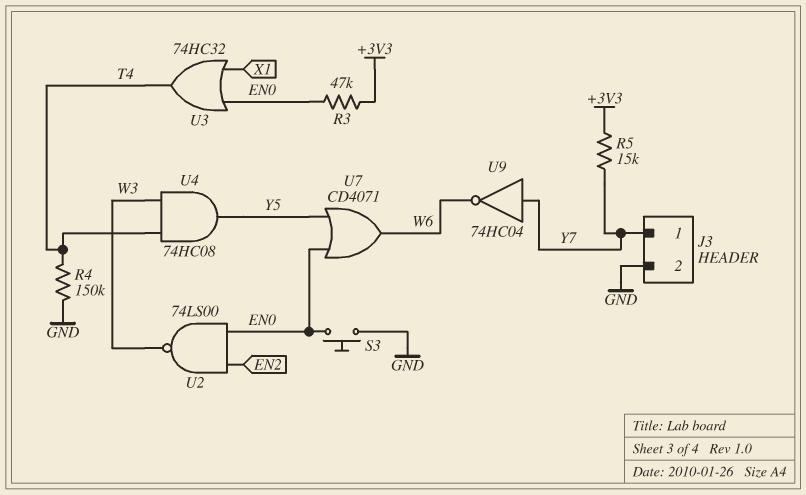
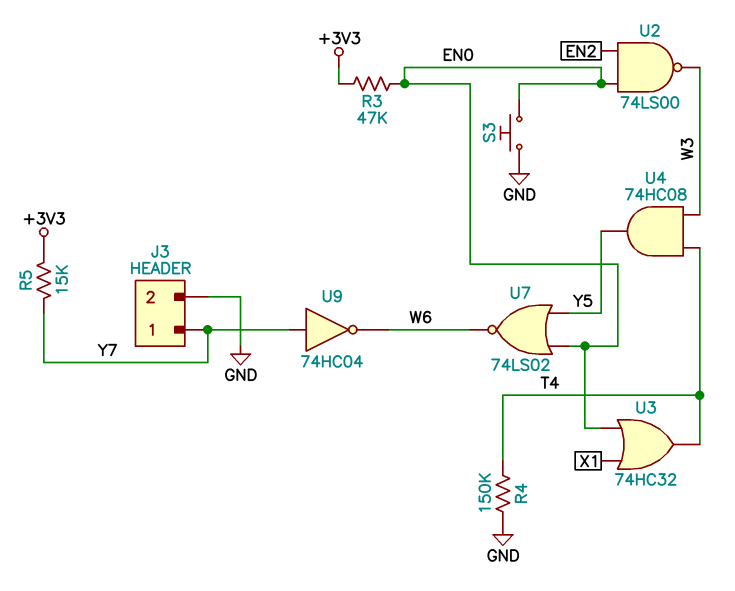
U7: OR CD4071 (in EN0, in Y5, out W6) -> NOR 74LS02 (in EN0, in Y5, out W6)

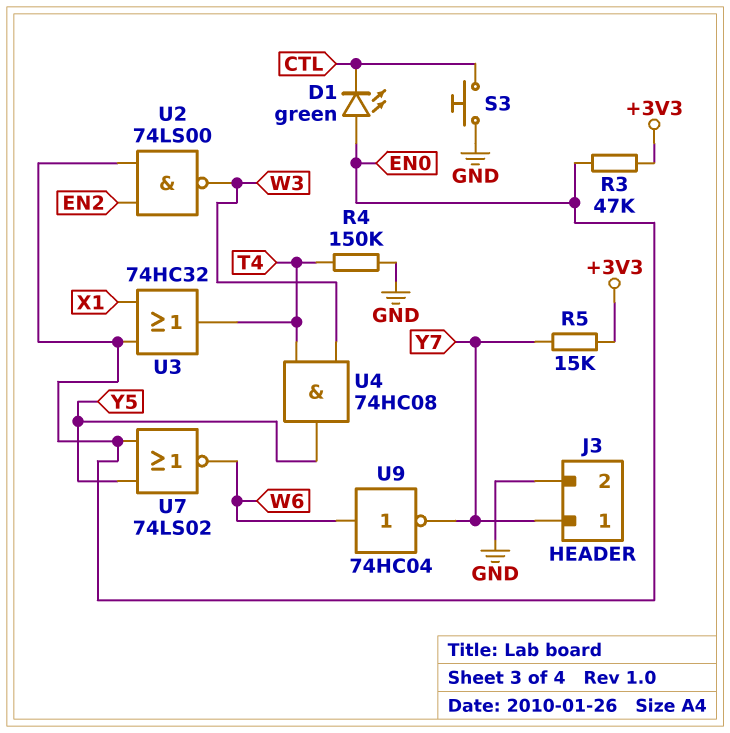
D1: none -> LED green (A EN0, K CTL)
S3: button (EN0, GND) -> button (CTL, GND)
U9: NOT 74HC04 (in Y7, out W6) -> NOT 74HC04 (in W6, out Y7)

